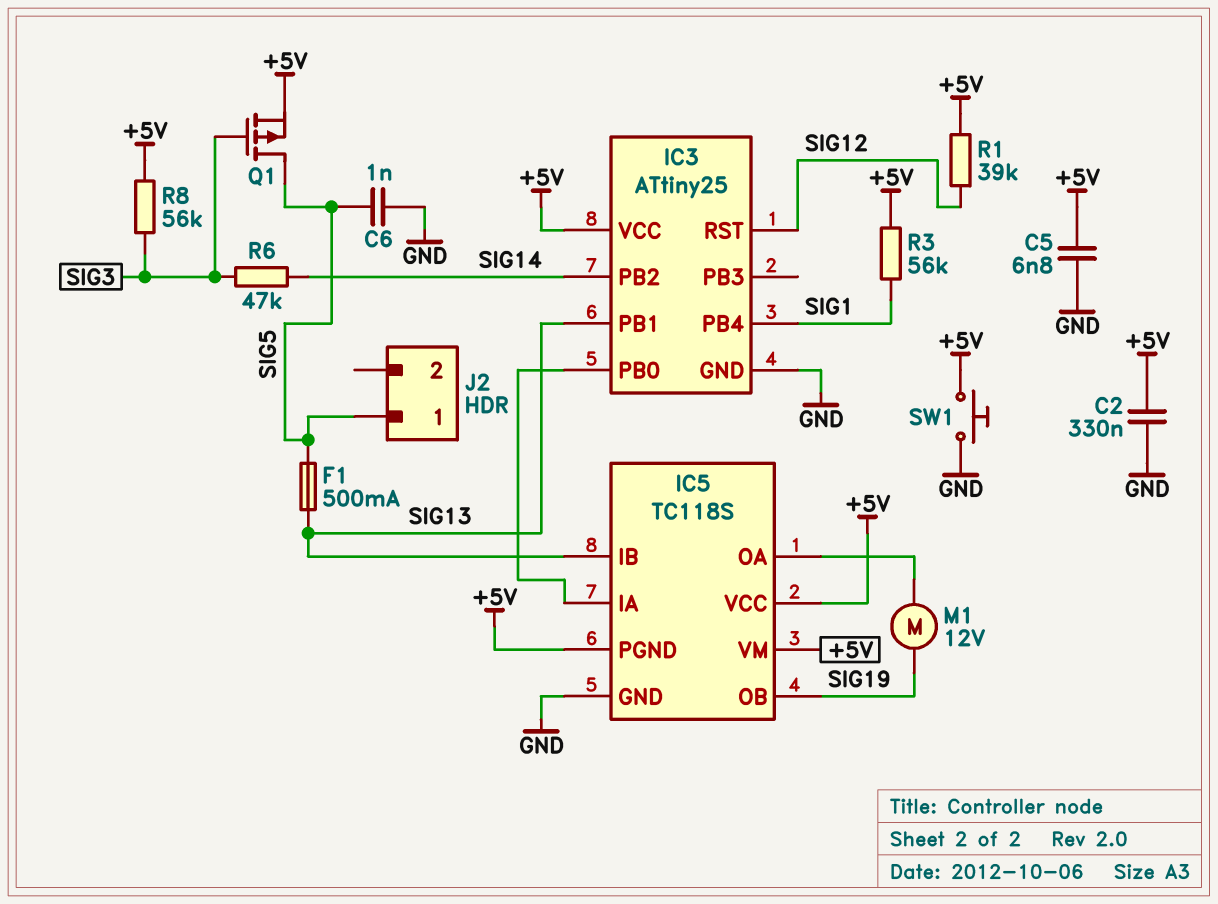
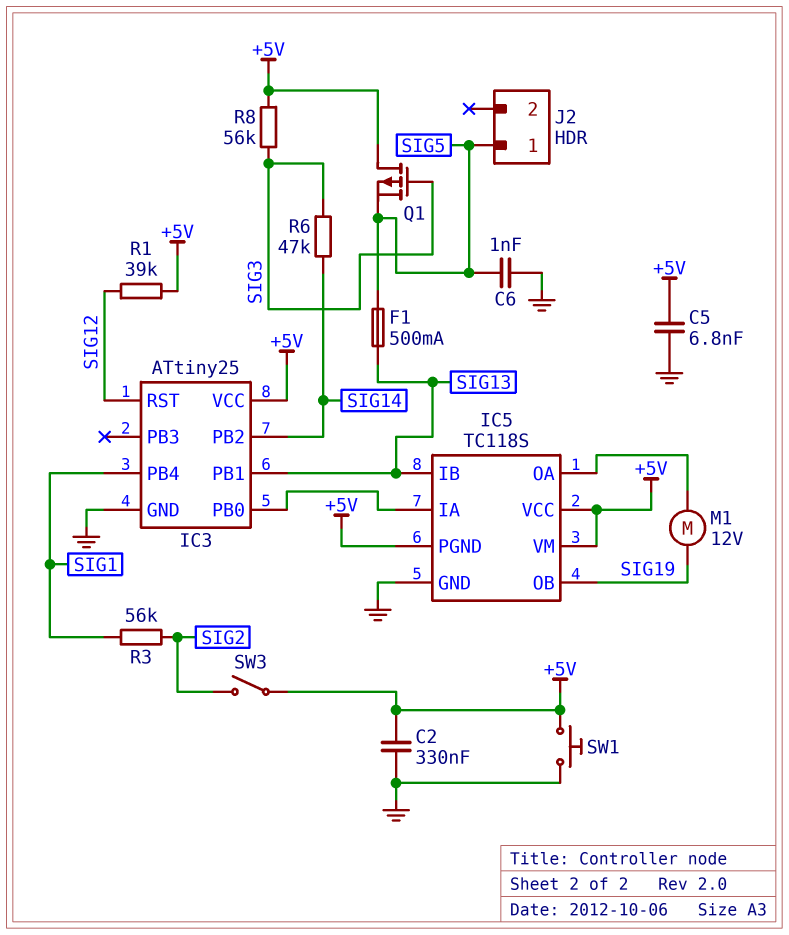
Q1: PMOS (G SIG3, D SIG5, S +5V) -> PMOS (G SIG3, D +5V, S SIG5)
R3: 56k (+5V, SIG1) -> 56k (SIG1, SIG2)
SW3: none -> switch (+5V, SIG2)

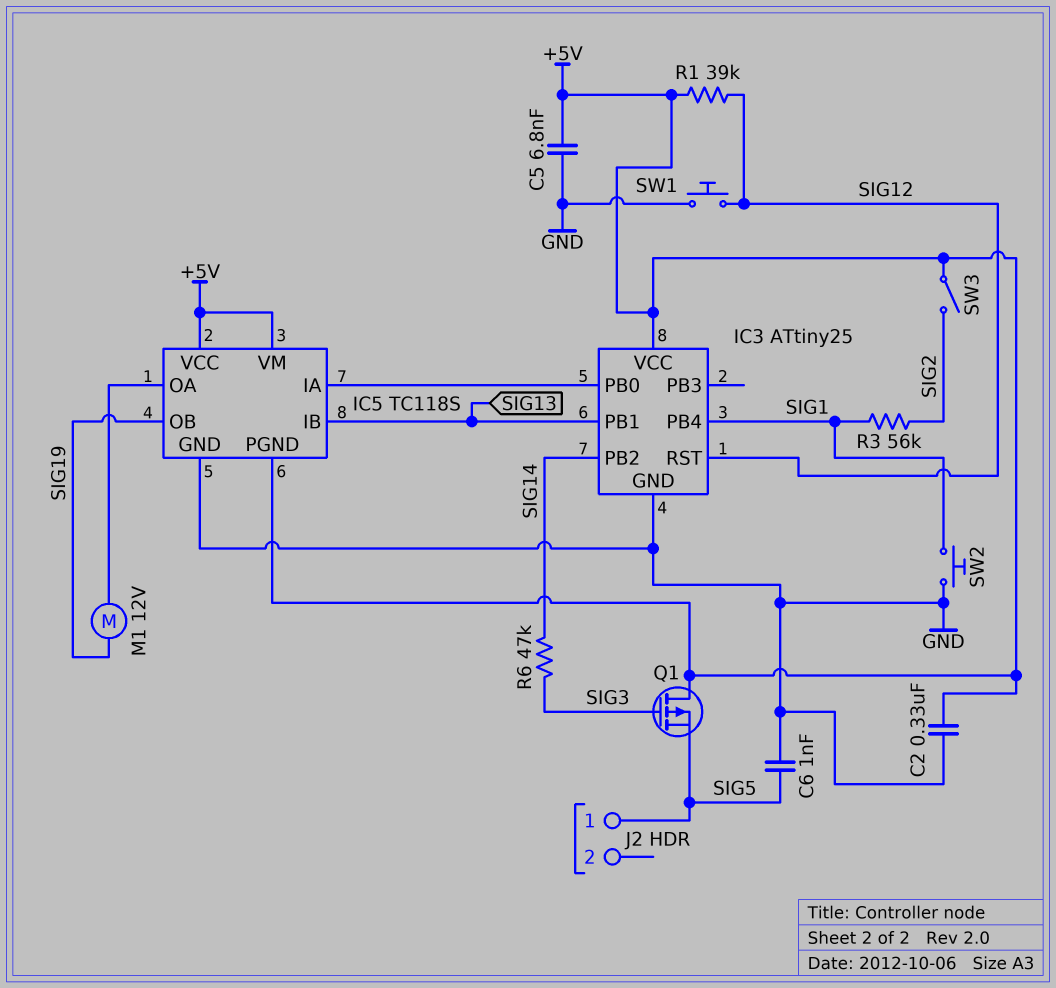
F1: 500mA (SIG5, SIG13) -> none
R8: 56k (+5V, SIG3) -> none
SW1: button (+5V, GND) -> button (GND, SIG12)
SW2: none -> button (GND, SIG1)

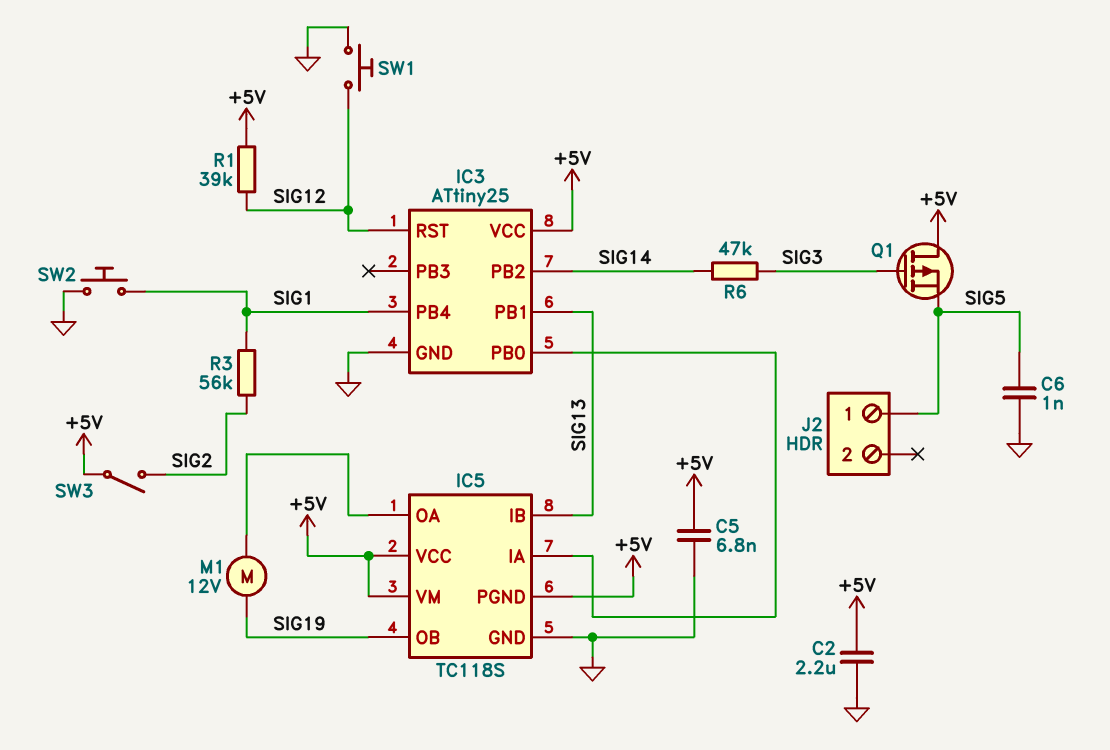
C2: 330nF (+5V, GND) -> 2.2uF (+5V, GND)

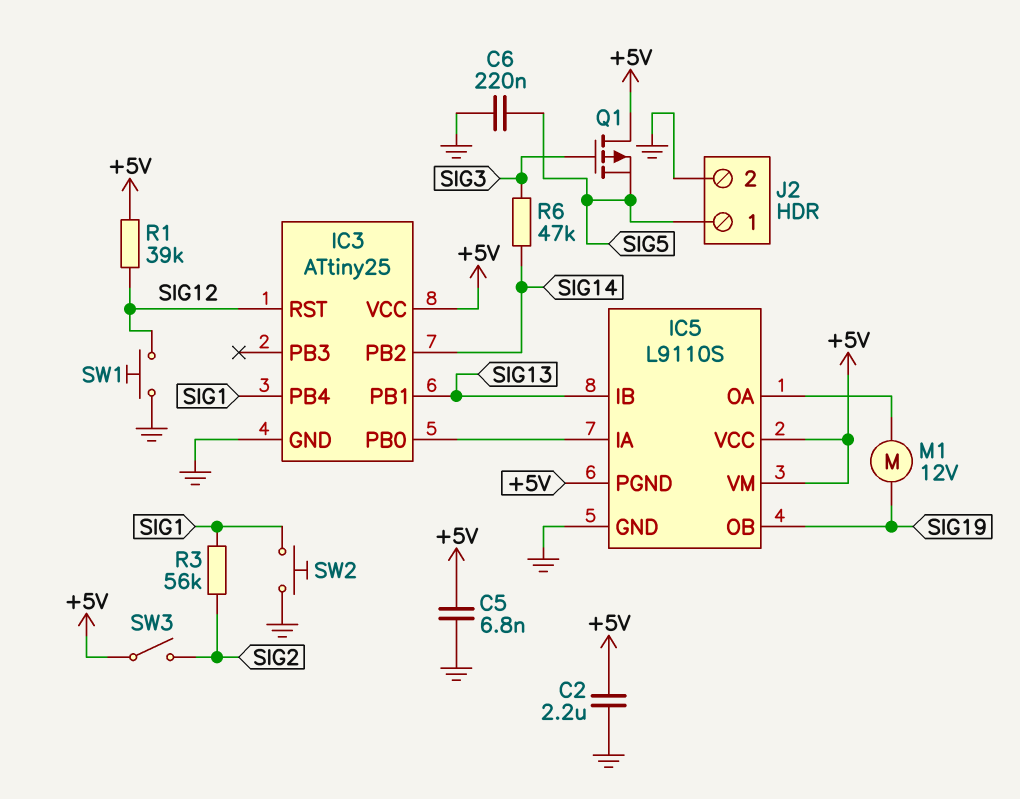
C6: 1nF (GND, SIG5) -> 220nF (GND, SIG5)
IC5: TC118S -> L9110S
J2 pin 2: none -> GND

